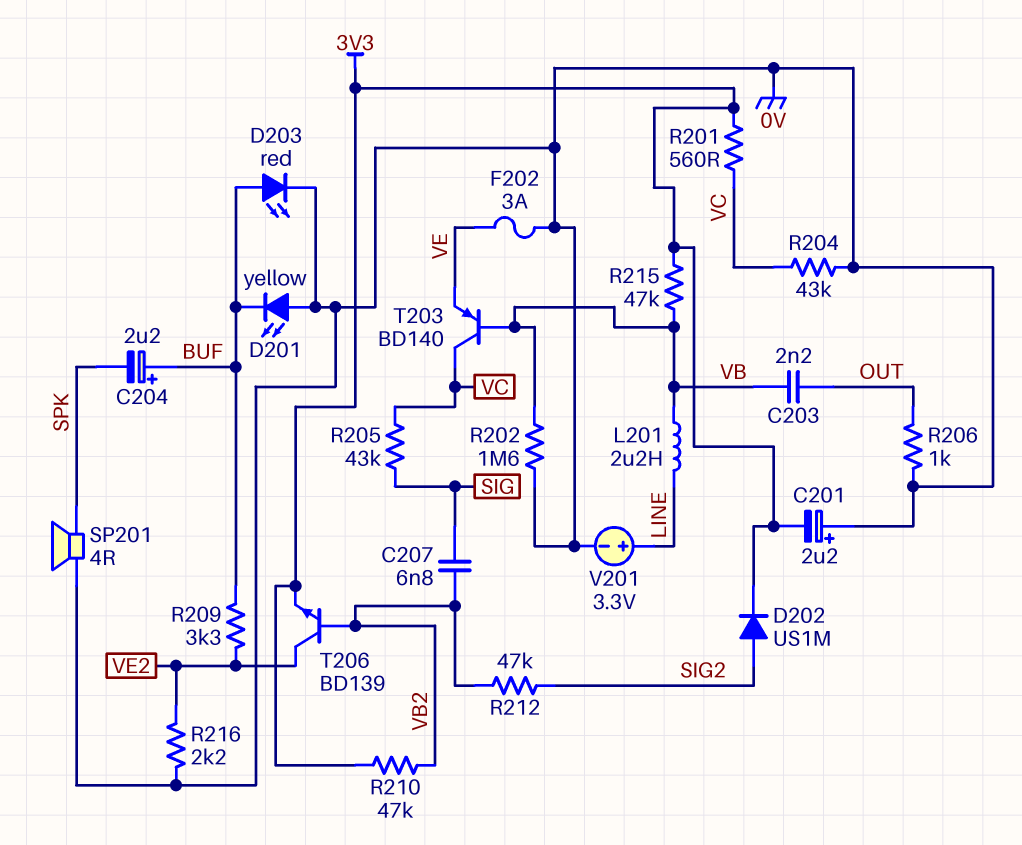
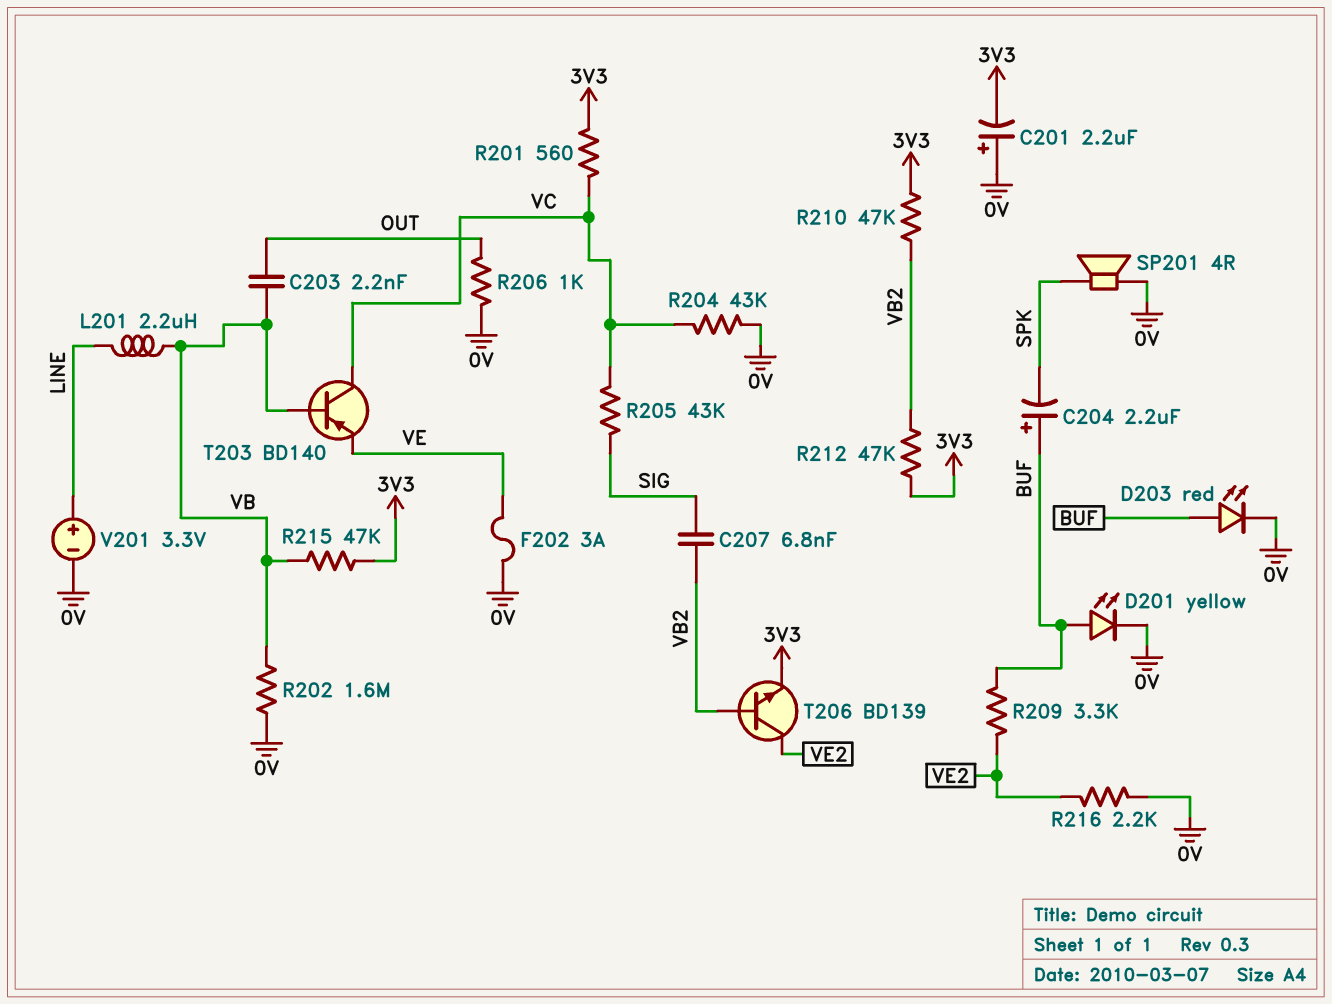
D201: LED yellow (A 0V, K BUF) -> LED yellow (A BUF, K 0V)
D202: diode US1M (A SIG2, K 3V3) -> none
R212: 47k (SIG2, VB2) -> 47k (3V3, VB2)

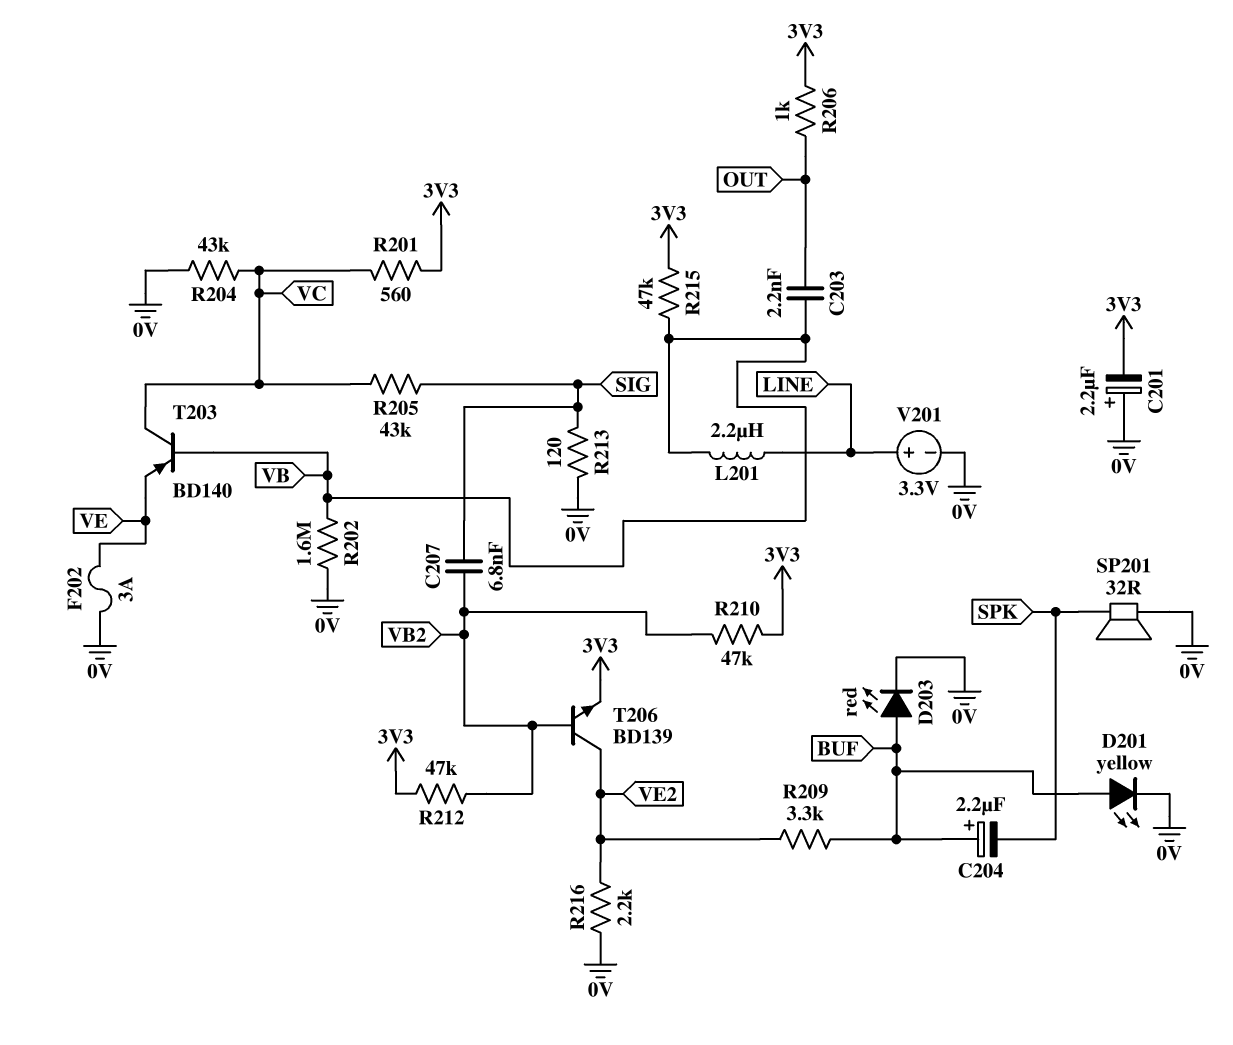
R206: 1k (0V, OUT) -> 1k (3V3, OUT)
R213: none -> 120 (0V, SIG)
SP201: speaker 4R (0V, SPK) -> speaker 32R (0V, SPK)

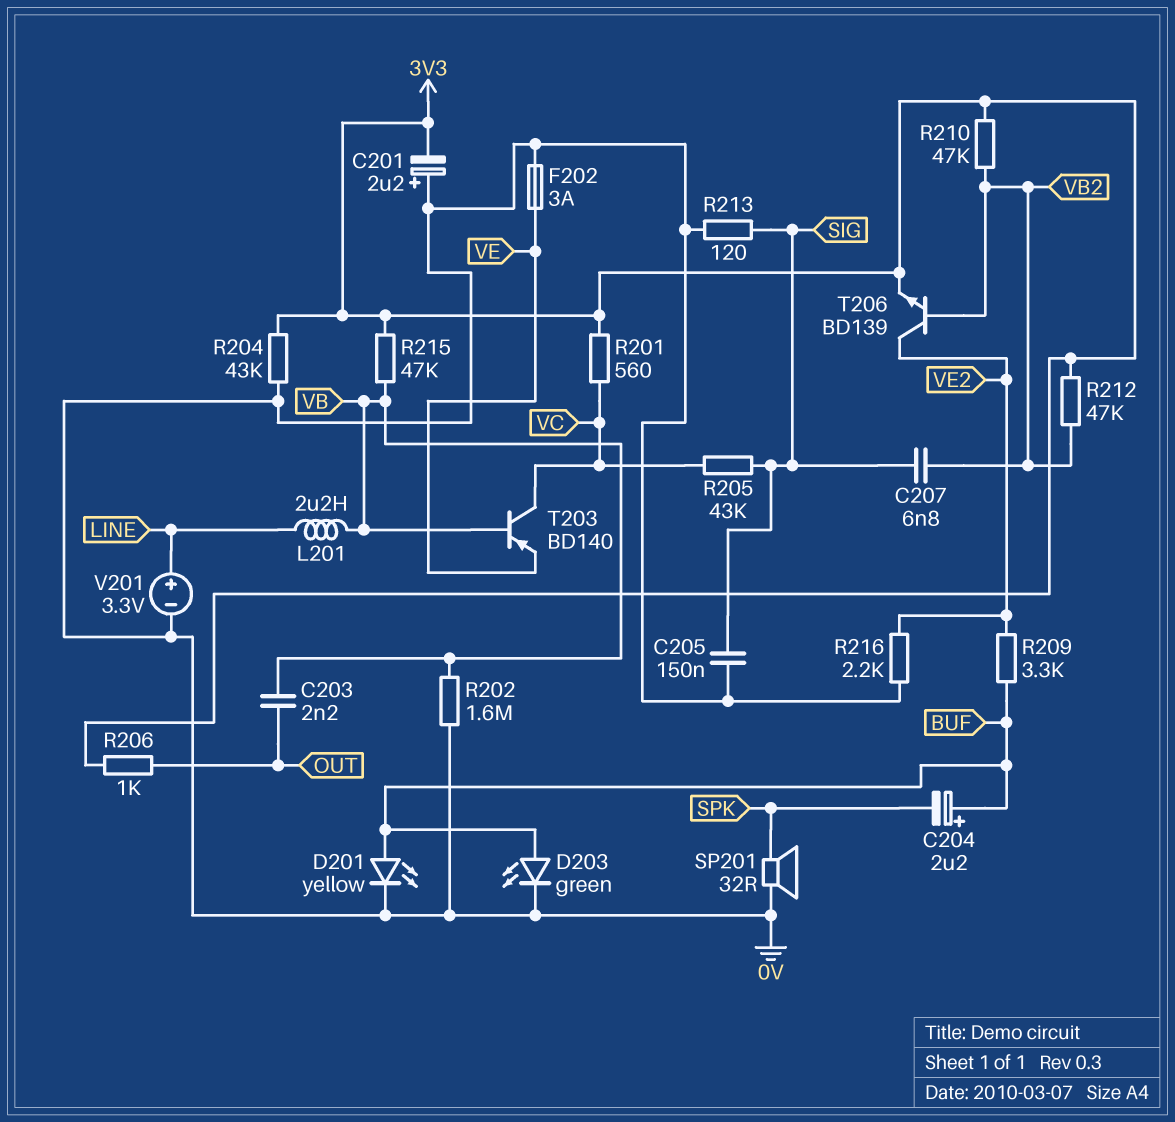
C205: none -> 150nF (0V, SIG)
D203: LED red (A BUF, K 0V) -> LED green (A BUF, K 0V)
R204: 43k (0V, VC) -> 43k (0V, 3V3)

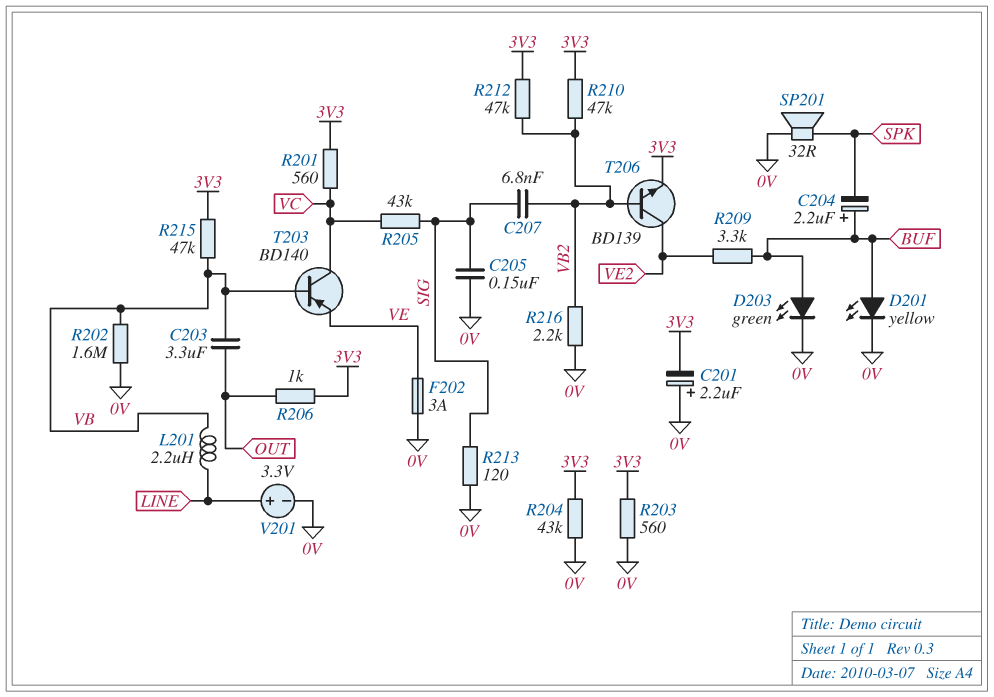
C203: 2.2nF (OUT, VB) -> 3.3uF (OUT, VB)
R203: none -> 560 (0V, 3V3)
R216: 2.2k (0V, VE2) -> 2.2k (0V, VB2)

